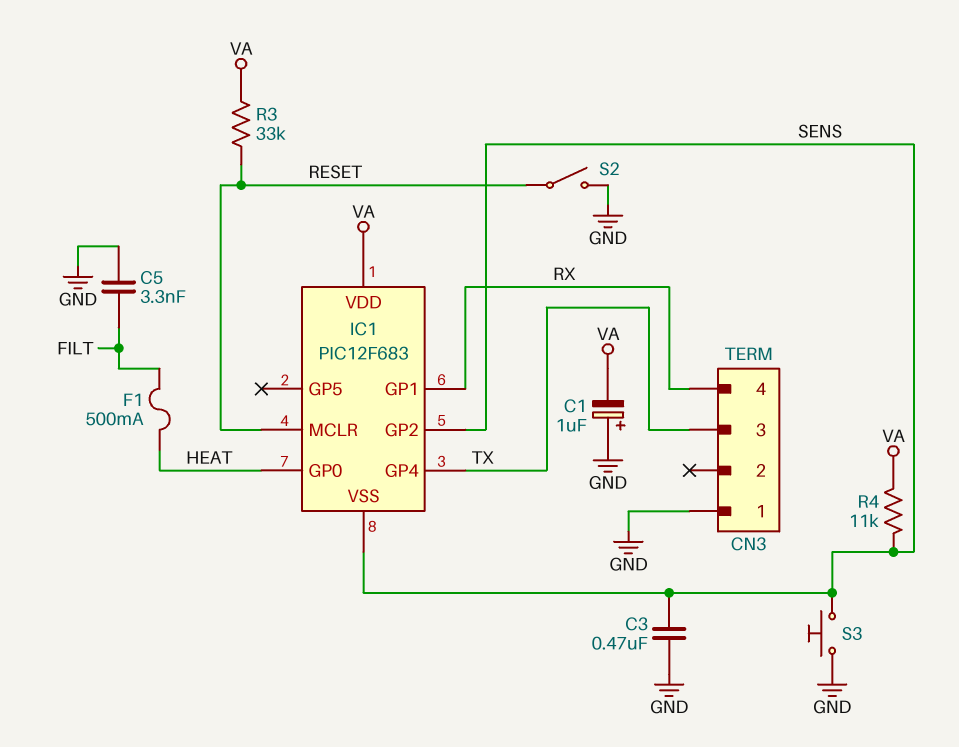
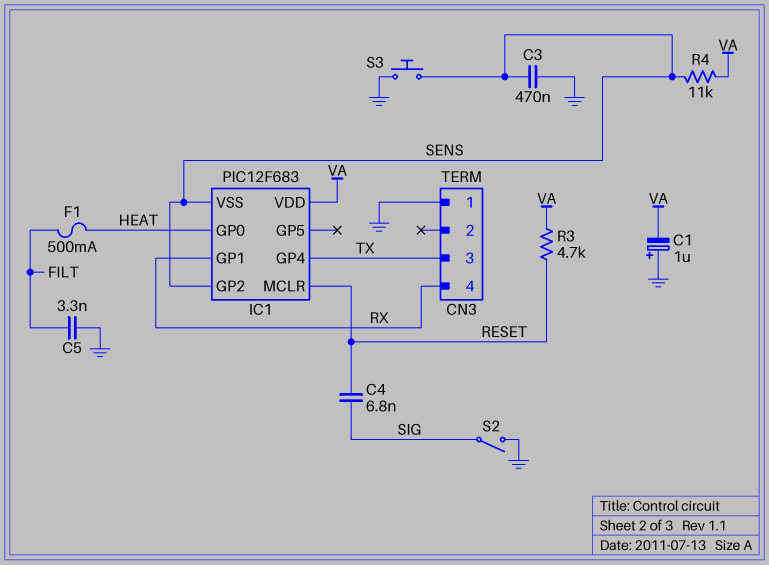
C4: none -> 6.8nF (RESET, SIG)
R3: 33k (RESET, VA) -> 4.7k (RESET, VA)
S2: switch (GND, RESET) -> switch (GND, SIG)

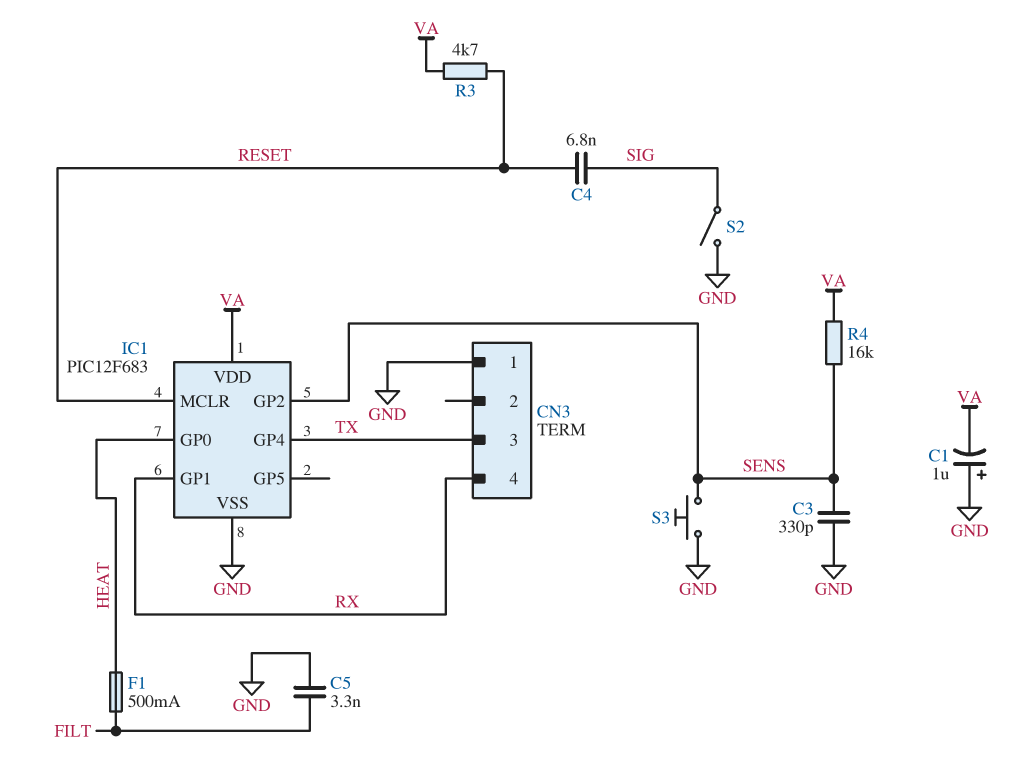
C3: 470nF (GND, SENS) -> 330pF (GND, SENS)
IC1 pin VSS: SENS -> GND
R4: 11k (SENS, VA) -> 16k (SENS, VA)

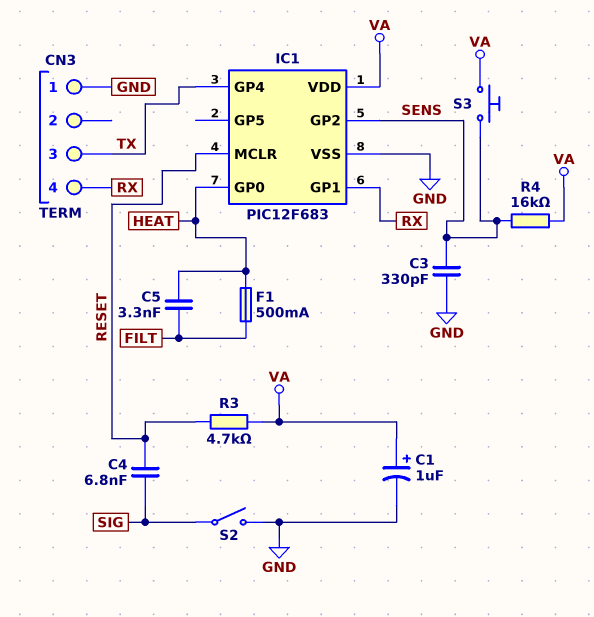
C1: 1uF (plus GND, minus VA) -> 1uF (plus VA, minus GND)
C5: 3.3nF (FILT, GND) -> 3.3nF (FILT, HEAT)
S3: button (GND, SENS) -> button (SENS, VA)

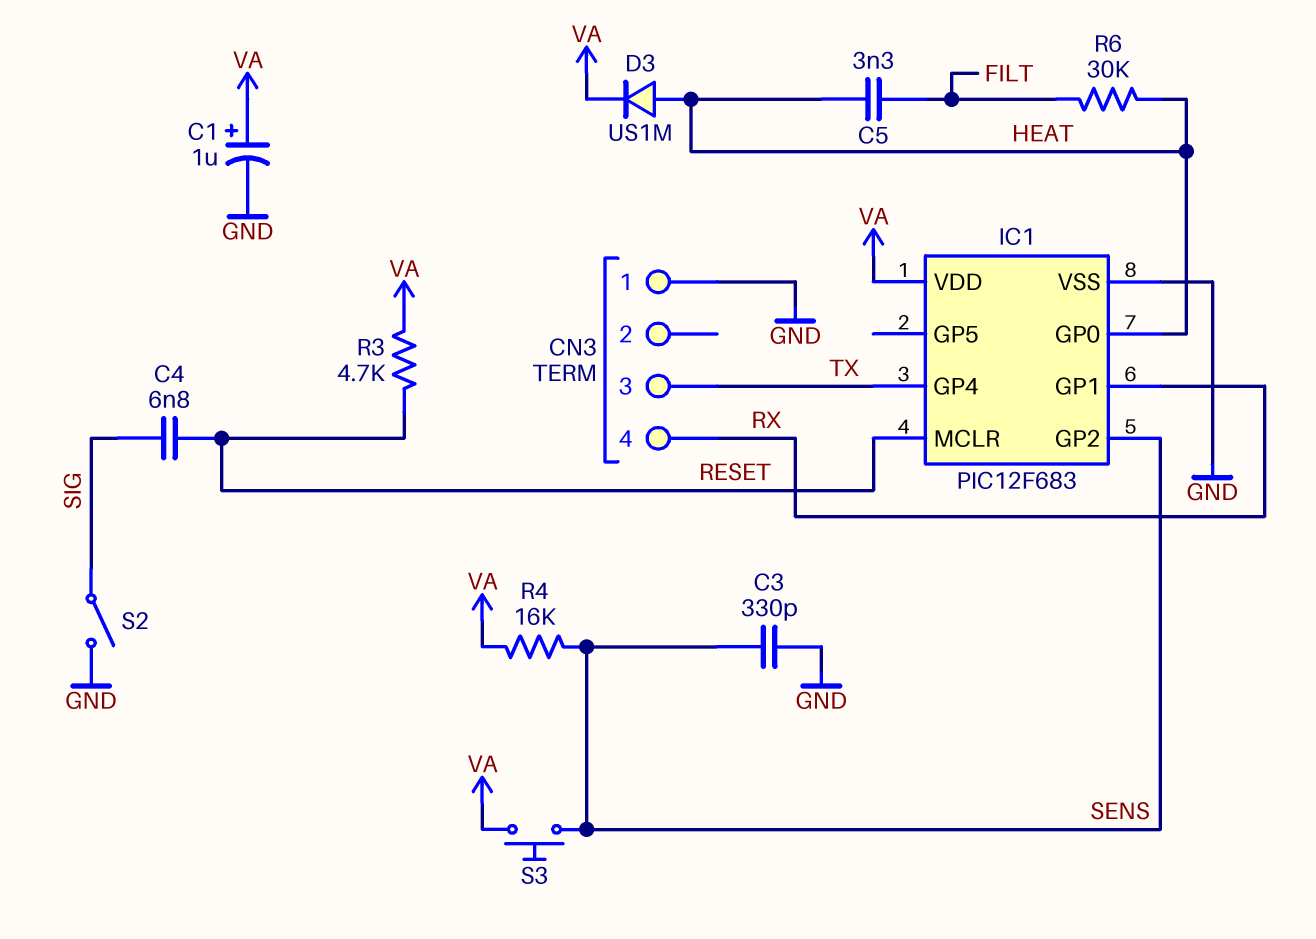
D3: none -> diode US1M (A HEAT, K VA)
F1: 500mA (FILT, HEAT) -> none
R6: none -> 30k (FILT, HEAT)

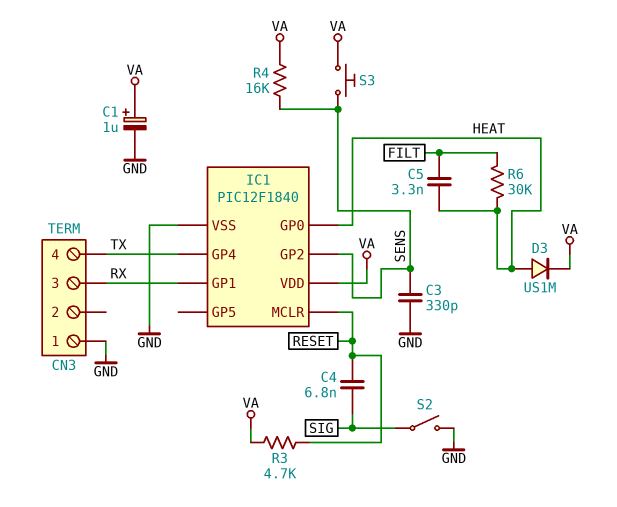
CN3 pin 3: TX -> RX
CN3 pin 4: RX -> TX
IC1: PIC12F683 -> PIC12F1840

